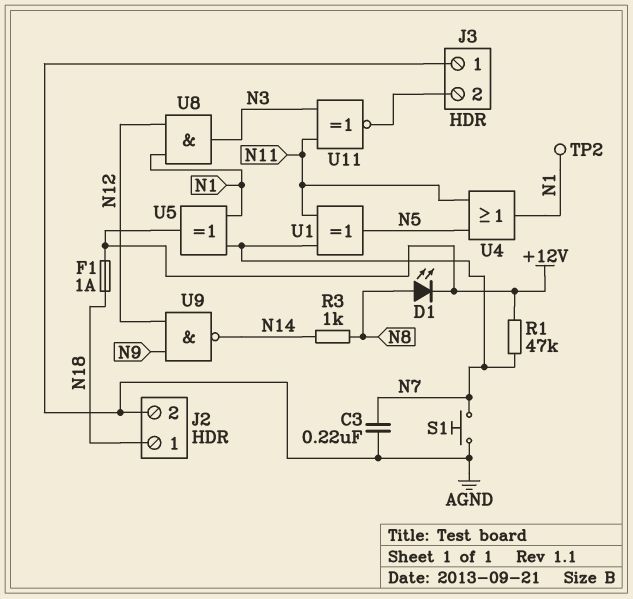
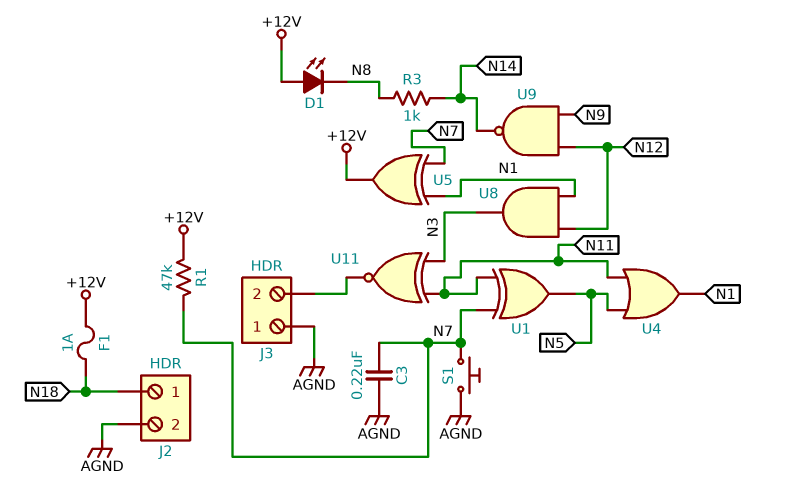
D1: LED (A N8, K +12V) -> LED (A +12V, K N8)
TP2: test point (N1) -> none

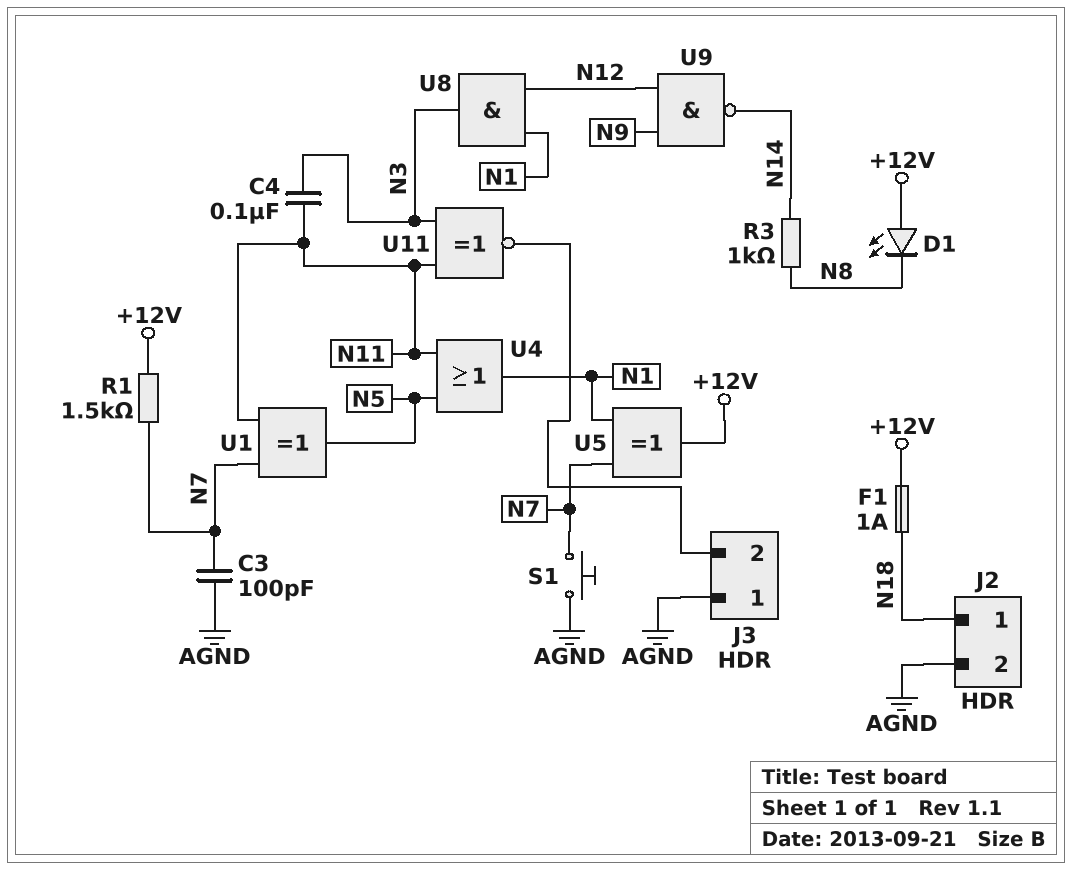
C3: 220nF (AGND, N7) -> 100pF (AGND, N7)
C4: none -> 100nF (N3, N11)
R1: 47k (+12V, N7) -> 1.5k (+12V, N7)

